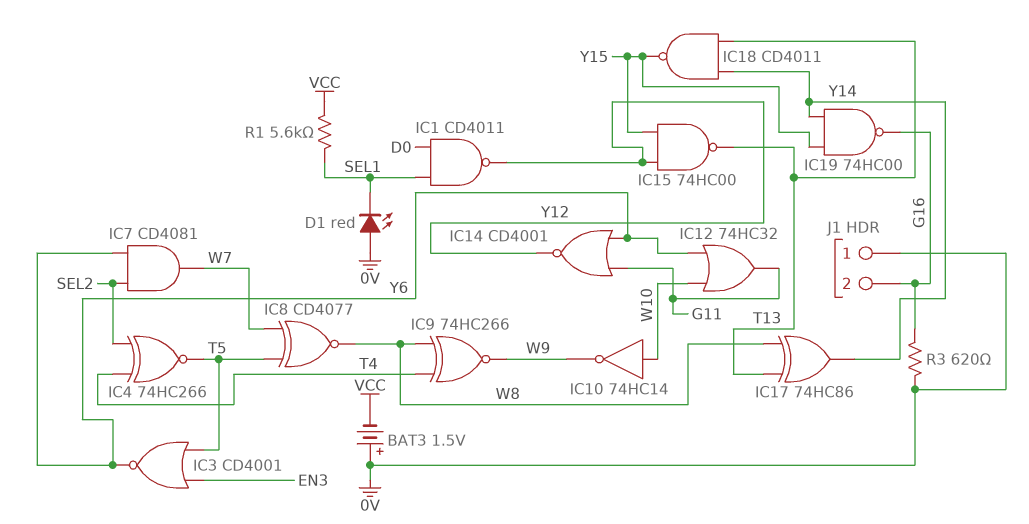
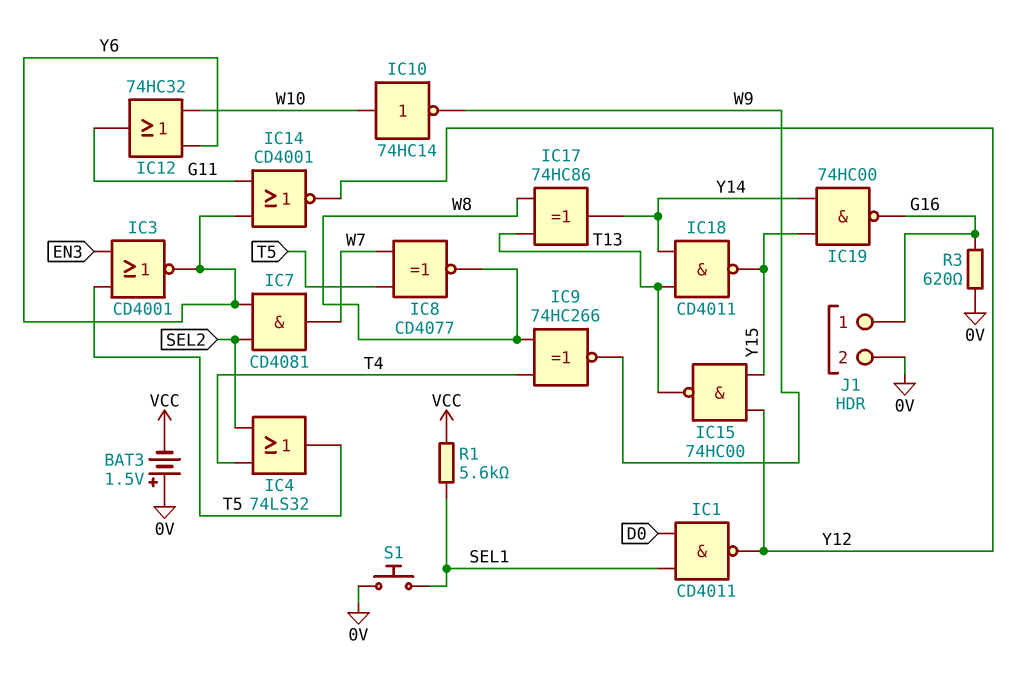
D1: LED red (A 0V, K SEL1) -> none
IC4: XNOR 74HC266 (in SEL2, in T4, out T5) -> OR 74LS32 (in SEL2, in T4, out T5)
J1 pin 1: 0V -> G16
J1 pin 2: G16 -> 0V
S1: none -> button (0V, SEL1)

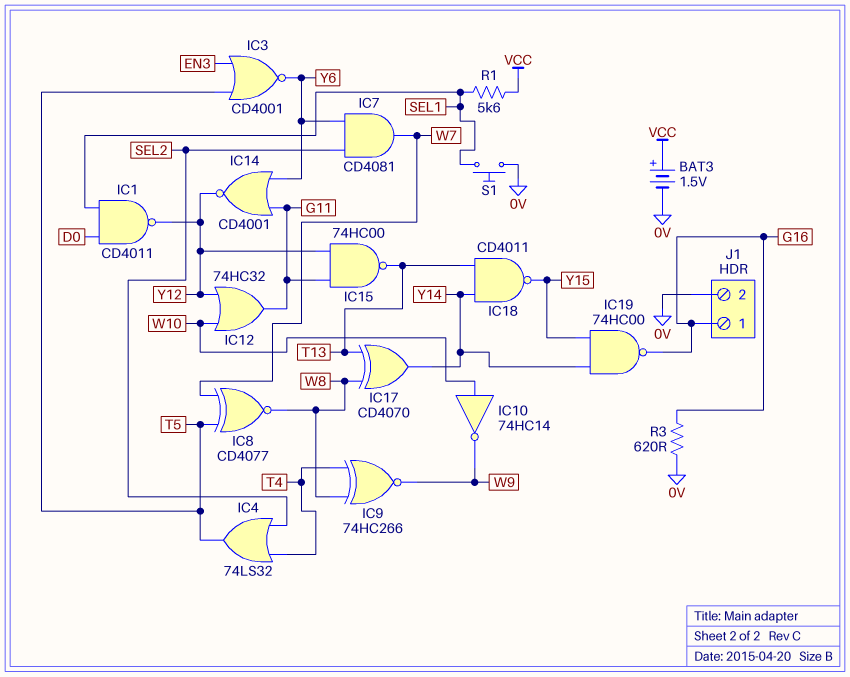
BAT3: 1.5V (plus 0V, minus VCC) -> 1.5V (plus VCC, minus 0V)
IC12: OR 74HC32 (in W10, in Y6, out G11) -> OR 74HC32 (in W10, in Y12, out G11)
IC15: NAND 74HC00 (in Y12, in Y15, out T13) -> NAND 74HC00 (in G11, in Y12, out T13)
IC17: XOR 74HC86 (in T13, in W8, out Y14) -> XOR CD4070 (in T13, in W8, out Y14)

